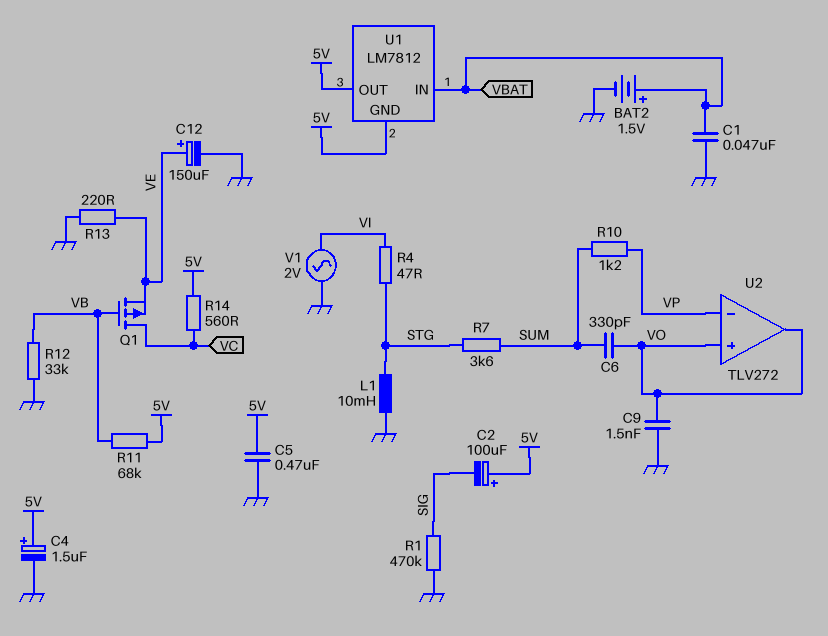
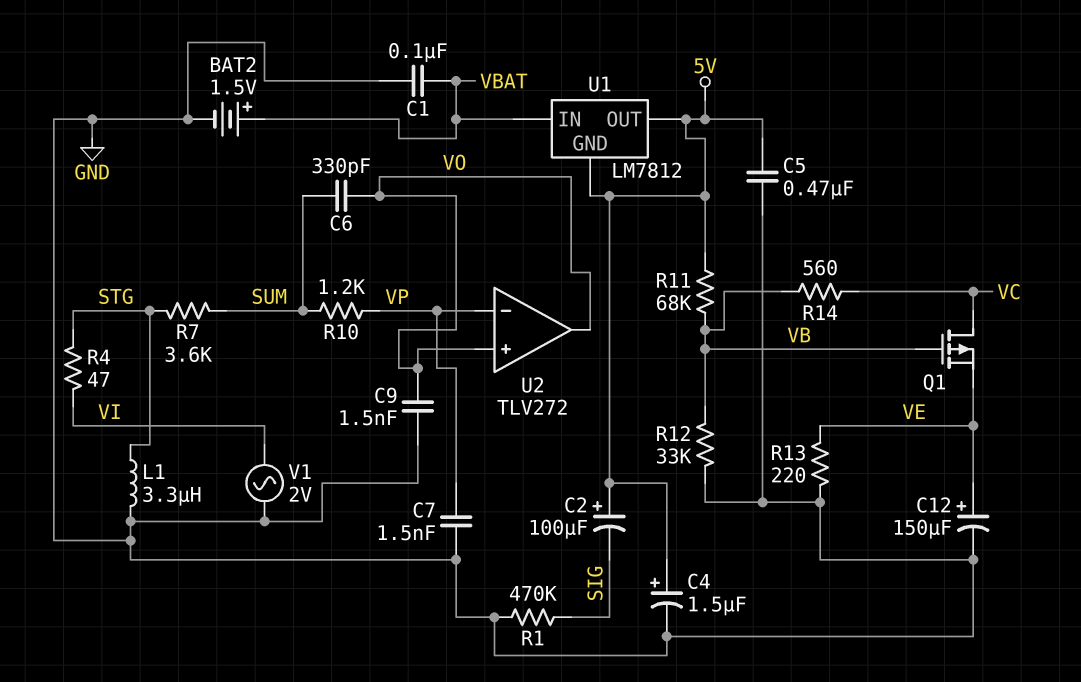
C1: 47nF (GND, VBAT) -> 100nF (GND, VBAT)
C7: none -> 1.5nF (GND, VP)
L1: 10mH (GND, STG) -> 3.3uH (GND, STG)
R14: 560 (5V, VC) -> 560 (VB, VC)

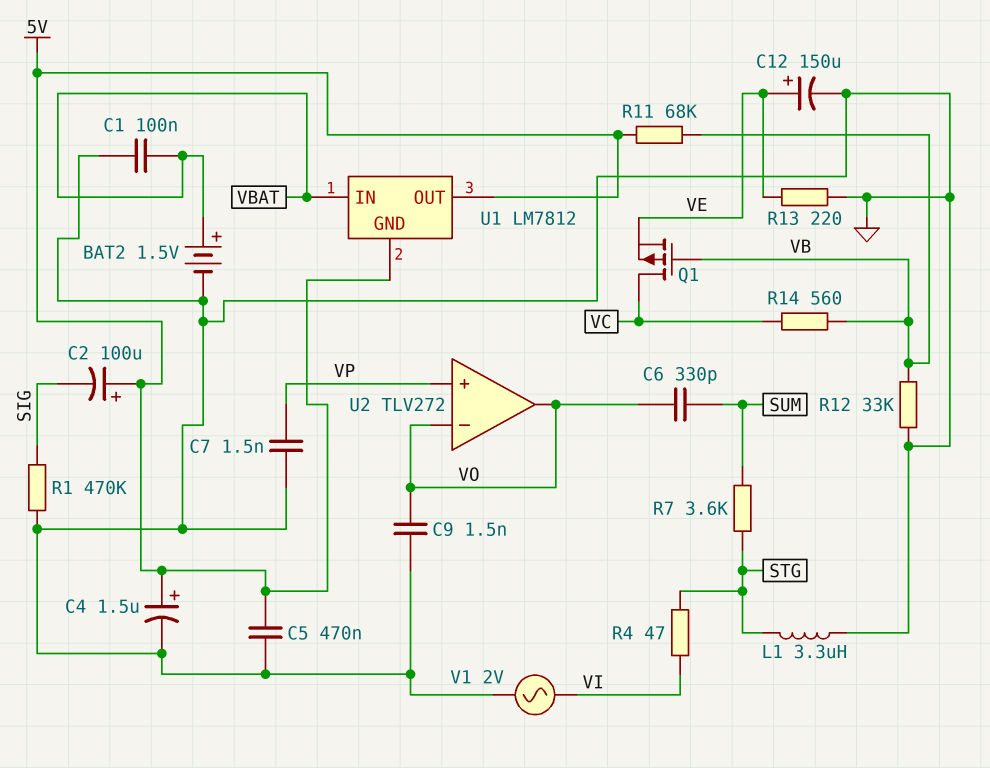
R10: 1.2k (SUM, VP) -> none
U2 pin in+: VO -> VP
U2 pin in-: VP -> VO

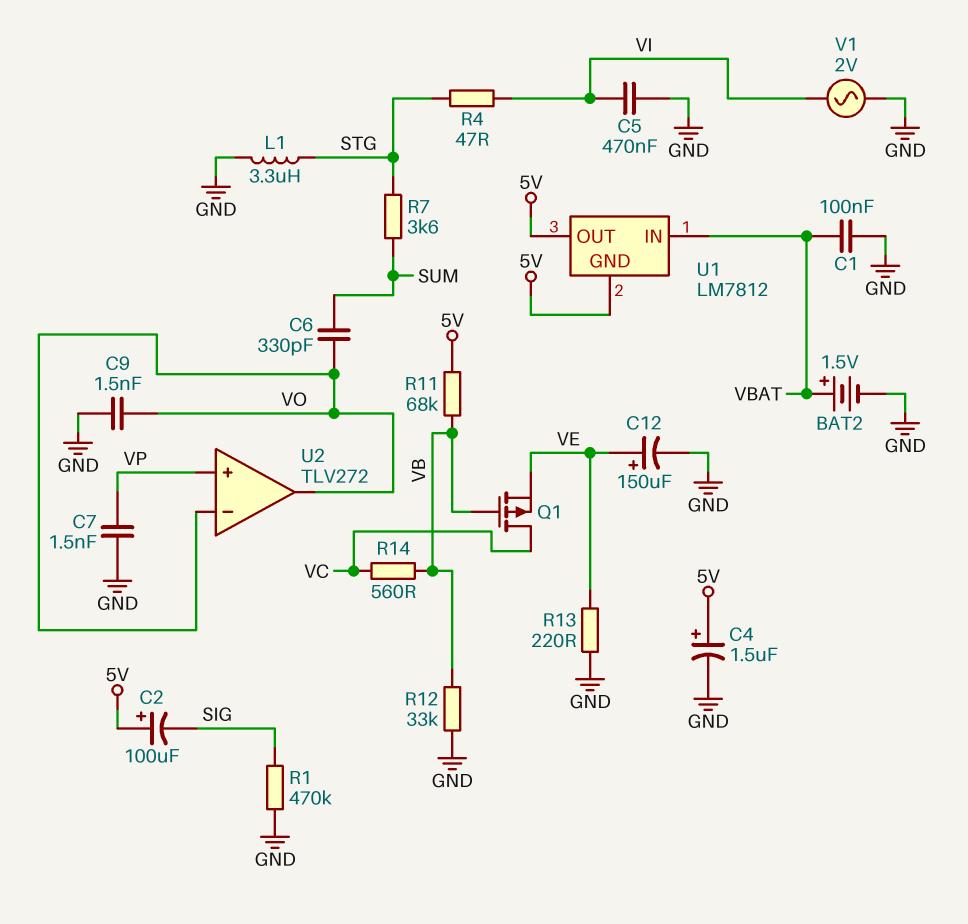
C5: 470nF (5V, GND) -> 470nF (GND, VI)

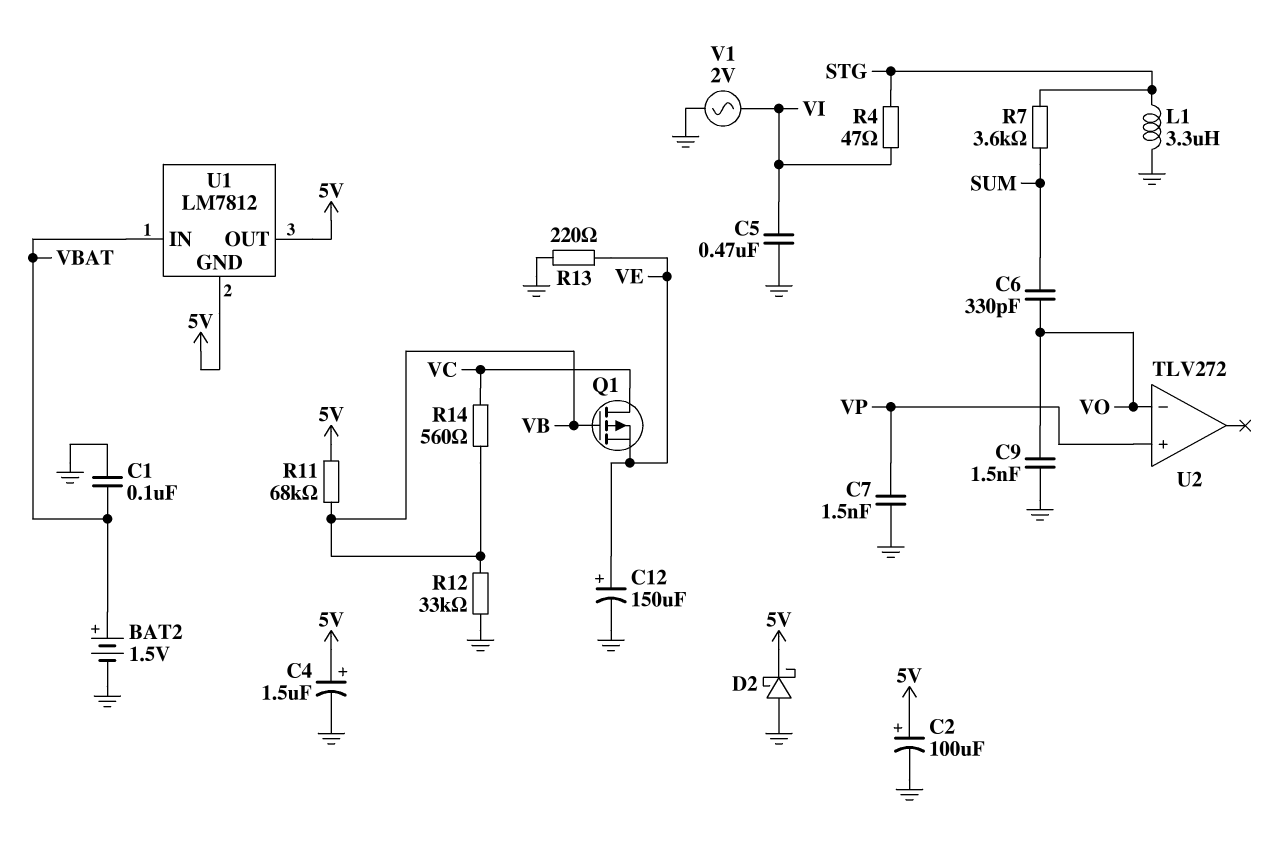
C2: 100uF (plus 5V, minus SIG) -> 100uF (plus 5V, minus GND)
D2: none -> schottky (A GND, K 5V)
R1: 470k (GND, SIG) -> none
U2 pin out: VO -> none

